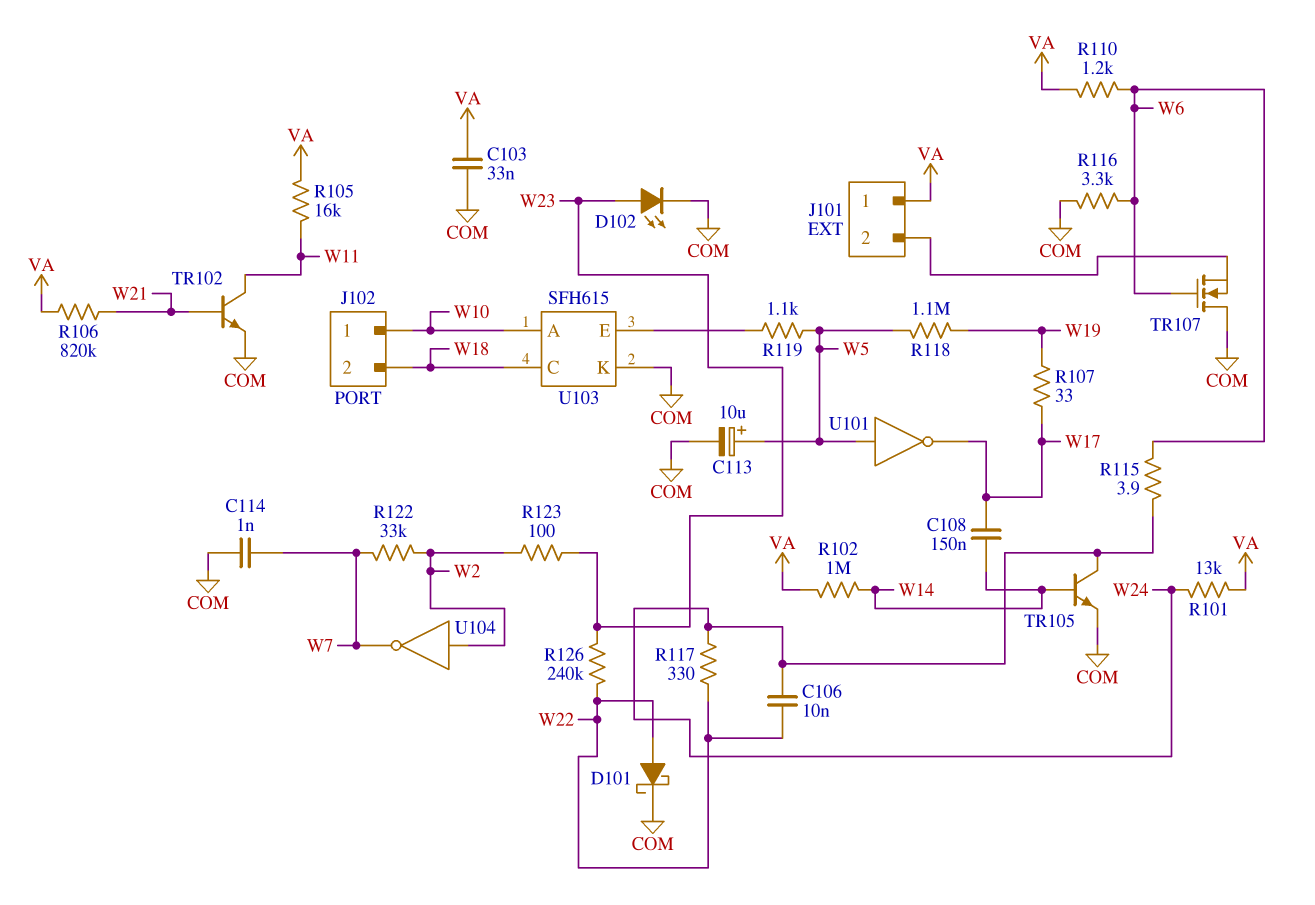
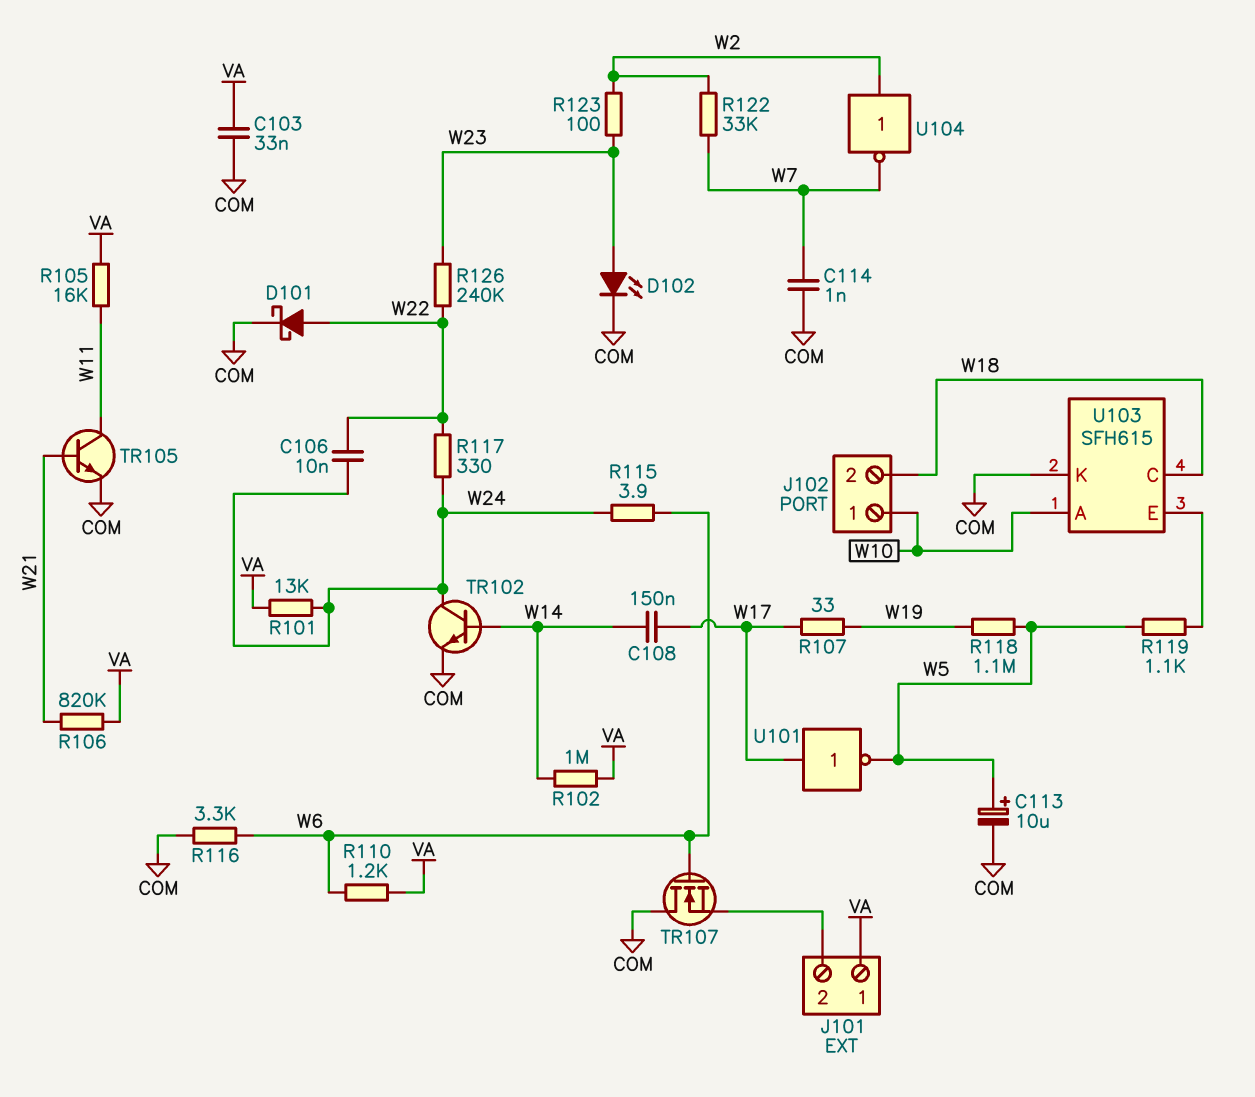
TR102: NPN (B W21, C W11, E COM) -> NPN (B W14, C W24, E COM)
TR105: NPN (B W14, C W24, E COM) -> NPN (B W21, C W11, E COM)
U101: NOT (in W5, out W17) -> NOT (in W17, out W5)

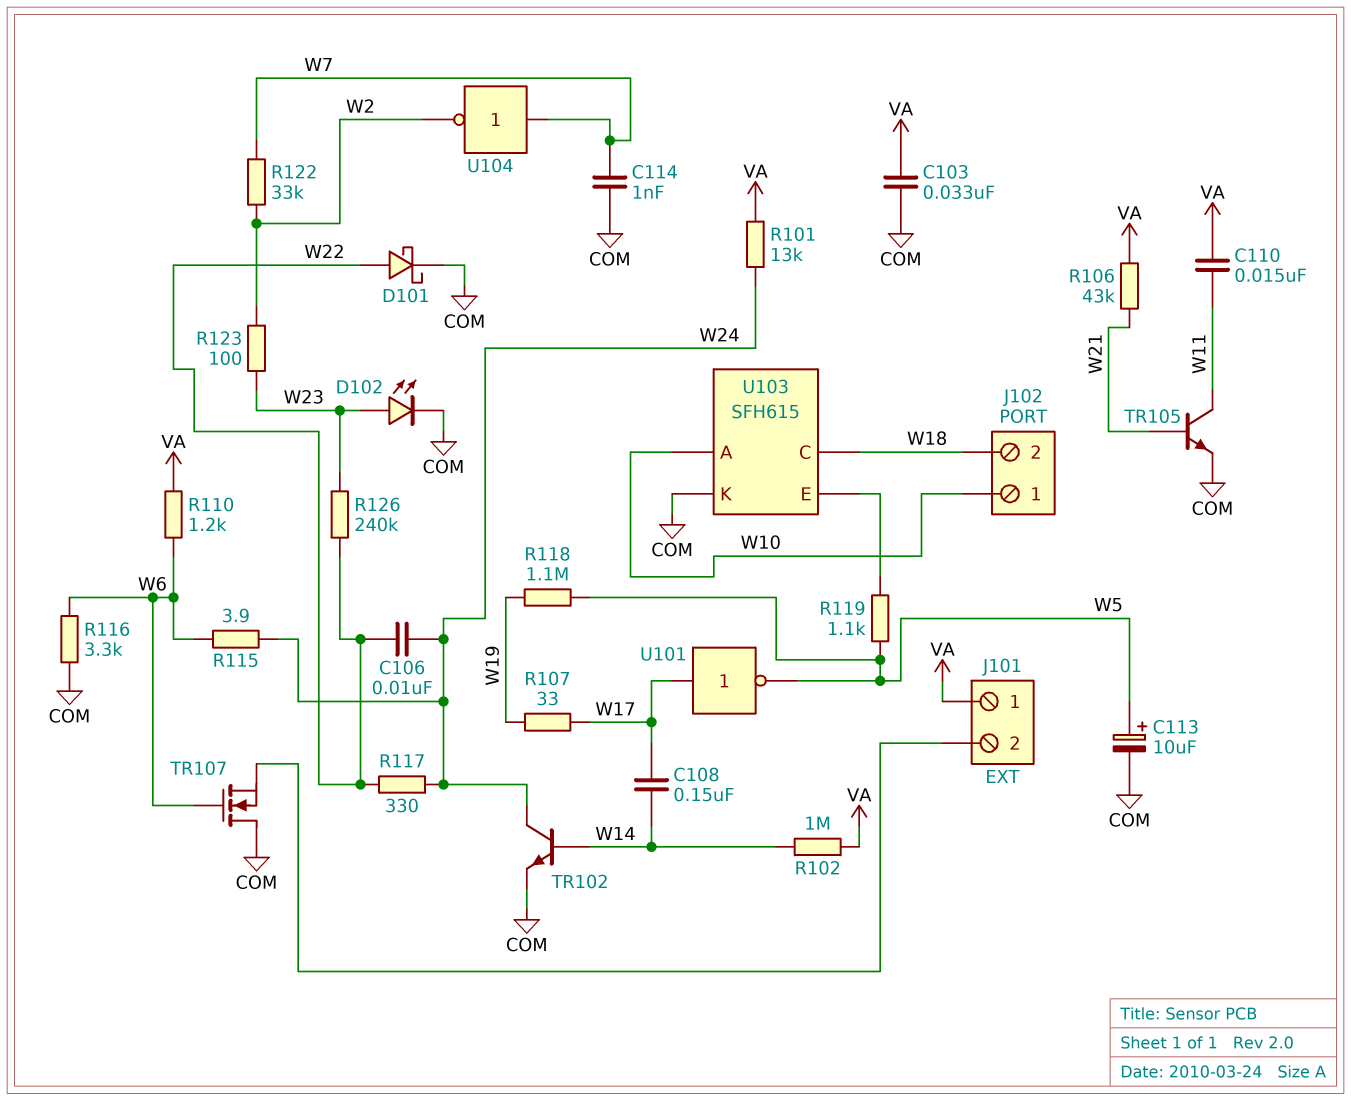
C110: none -> 15nF (VA, W11)
R105: 16k (VA, W11) -> none
R106: 820k (VA, W21) -> 43k (VA, W21)
U104: NOT (in W2, out W7) -> NOT (in W7, out W2)

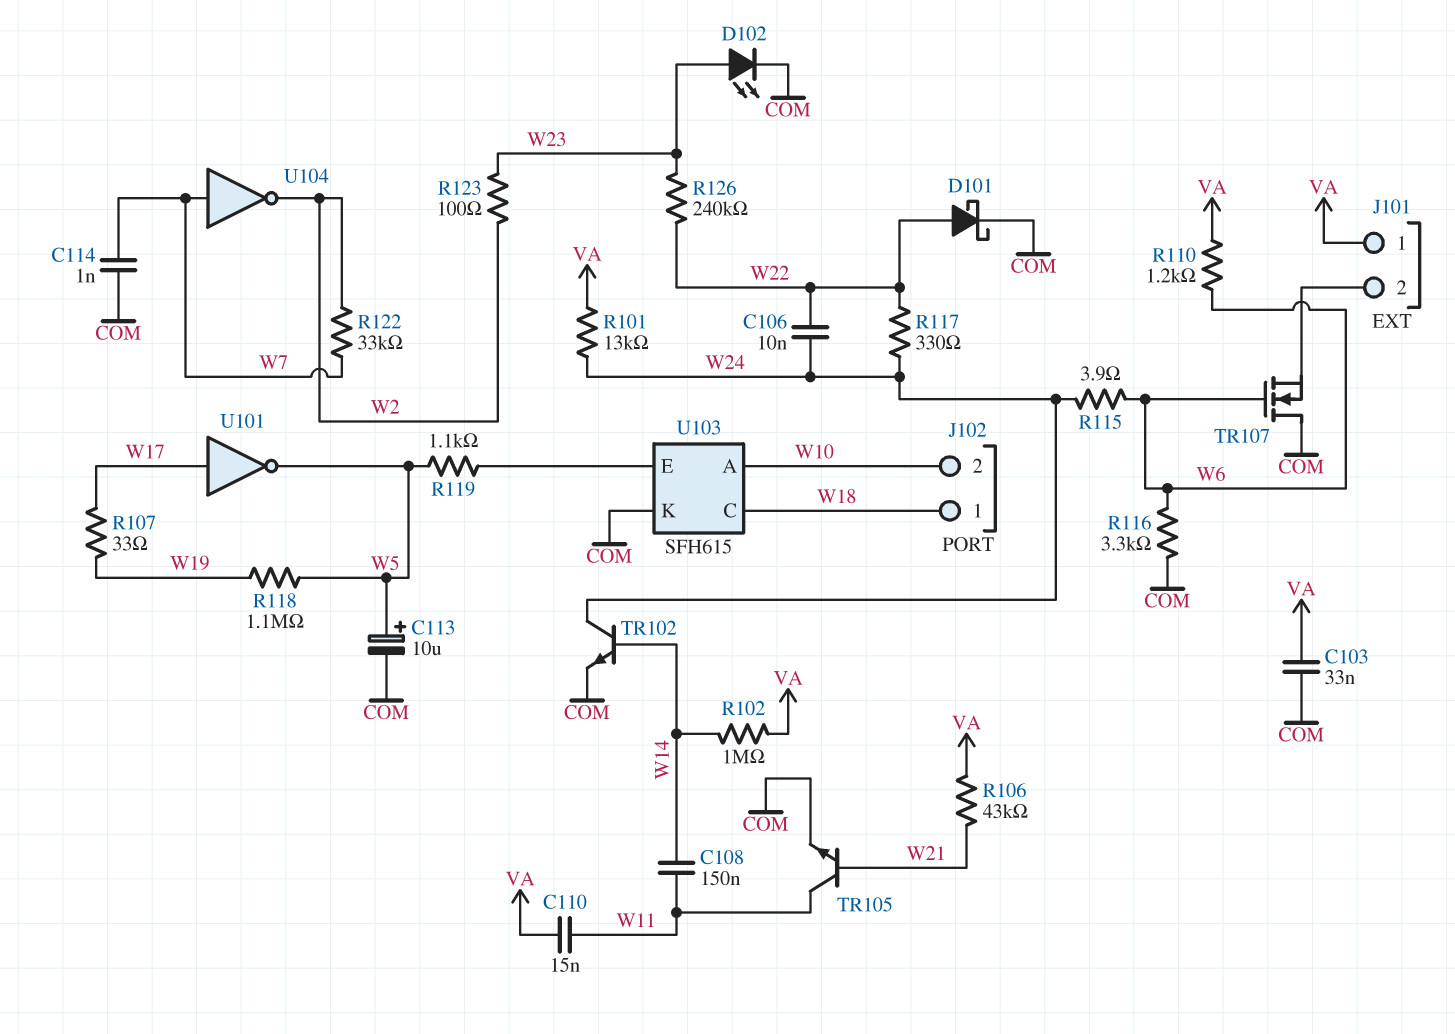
C108: 150nF (W14, W17) -> 150nF (W11, W14)
J102 pin 1: W10 -> W18
J102 pin 2: W18 -> W10

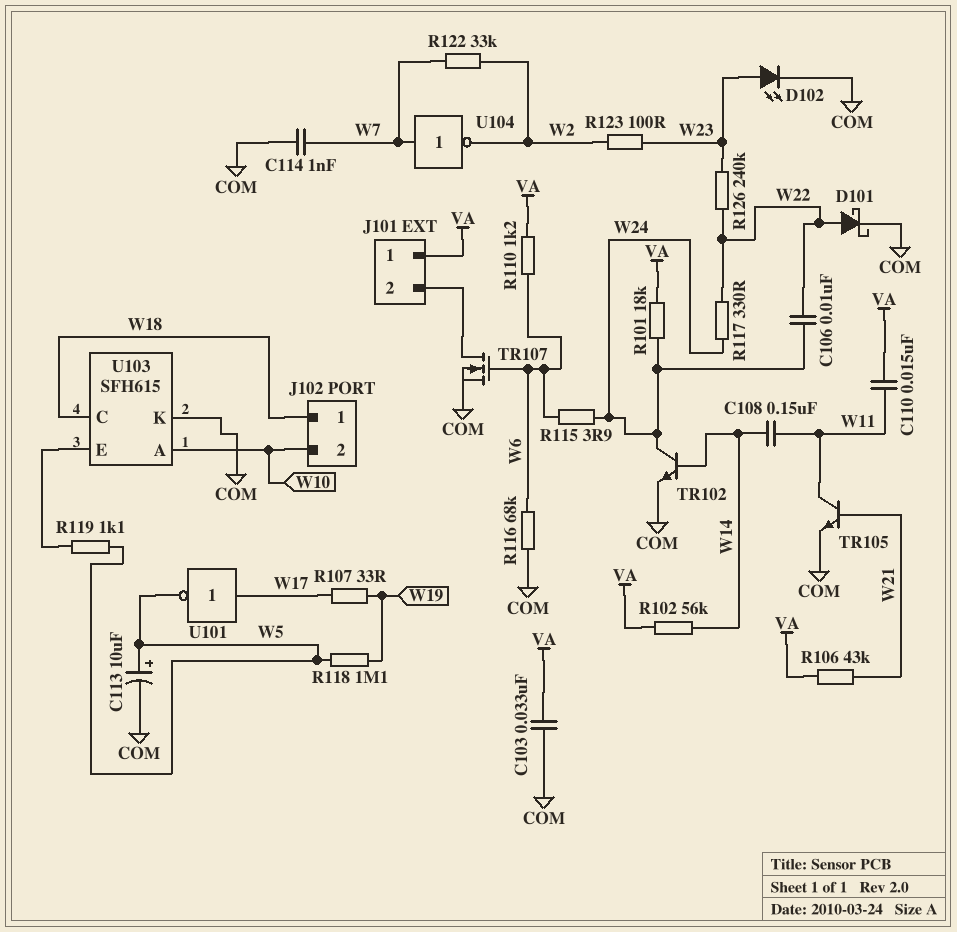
R101: 13k (VA, W24) -> 18k (VA, W24)
R102: 1M (VA, W14) -> 56k (VA, W14)
R116: 3.3k (COM, W6) -> 68k (COM, W6)
TR107: NMOS (G W6, D COM, S J101/2) -> NMOS (G W6, D J101/2, S COM)

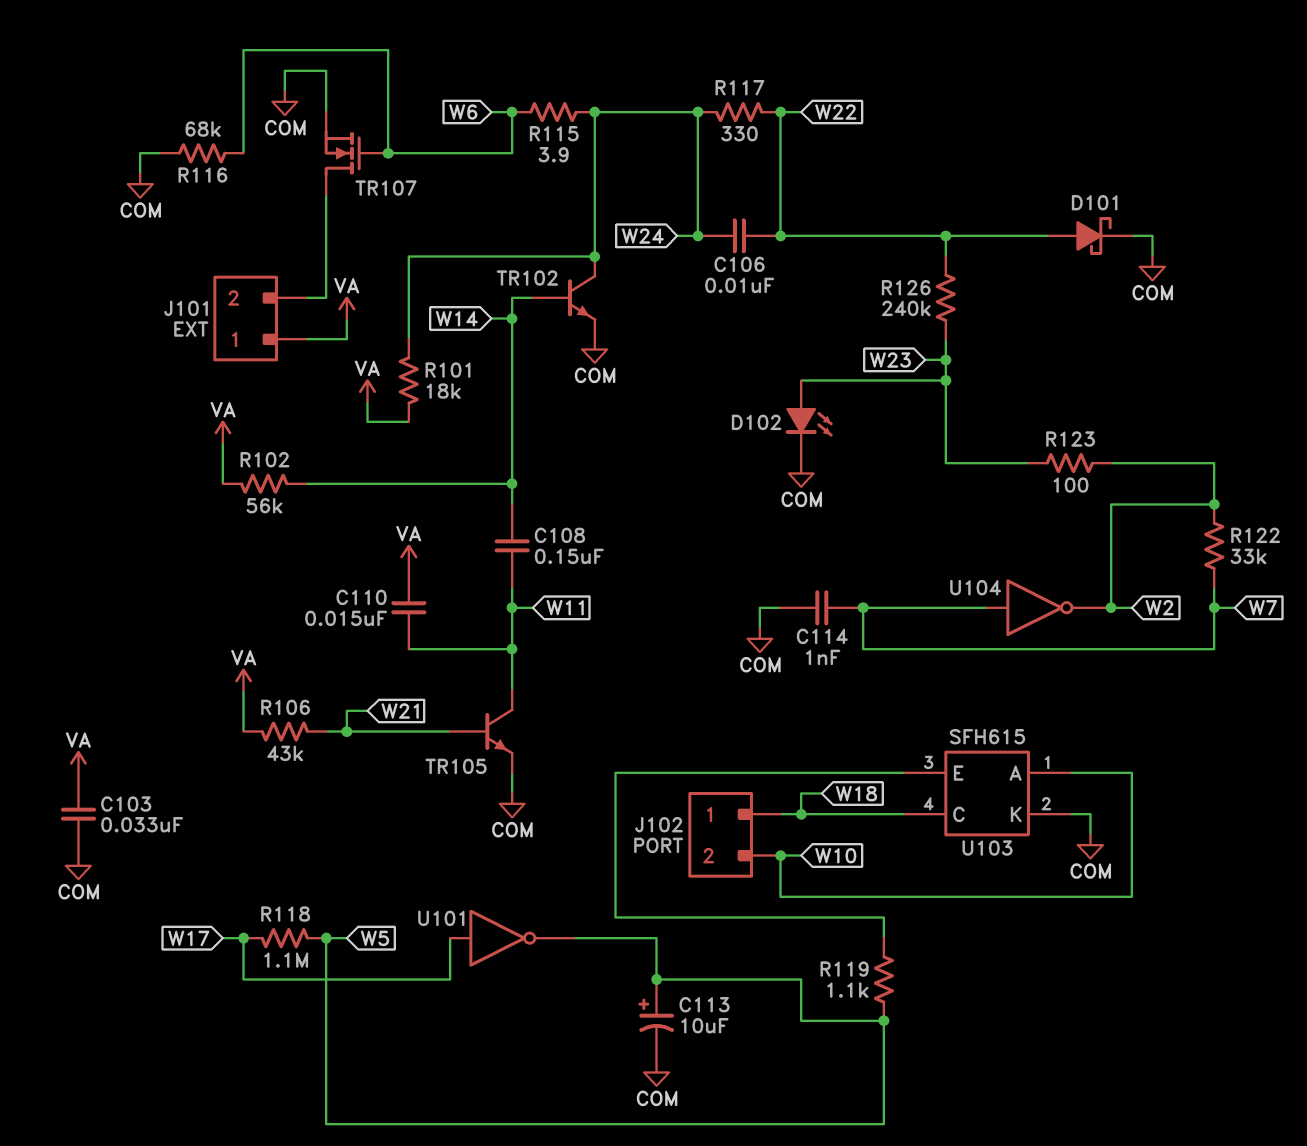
R107: 33 (W17, W19) -> none
R110: 1.2k (VA, W6) -> none
R118: 1.1M (W5, W19) -> 1.1M (W5, W17)

